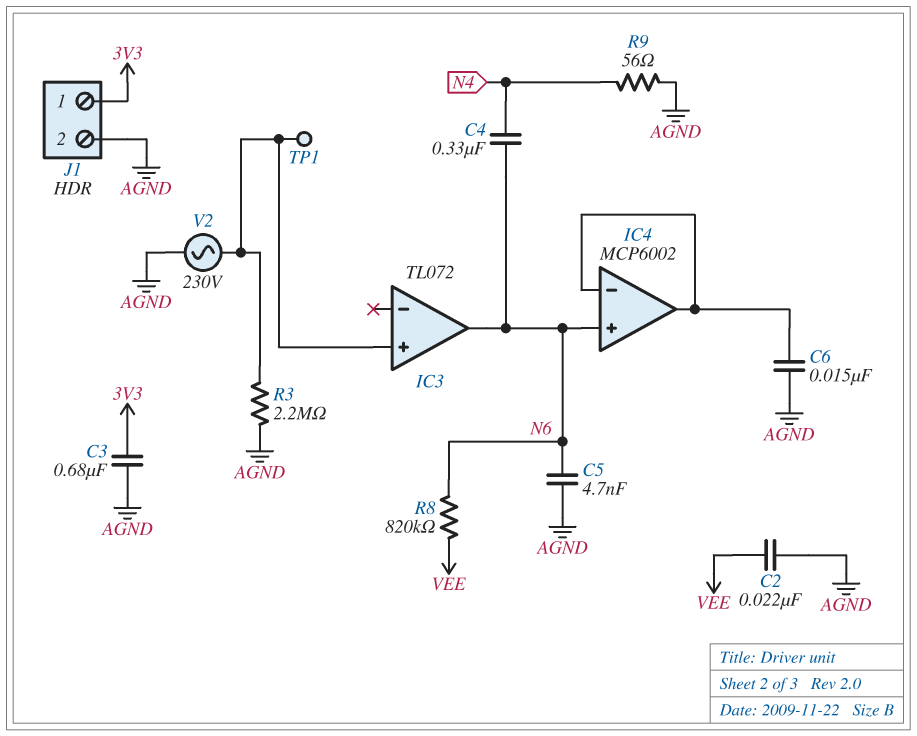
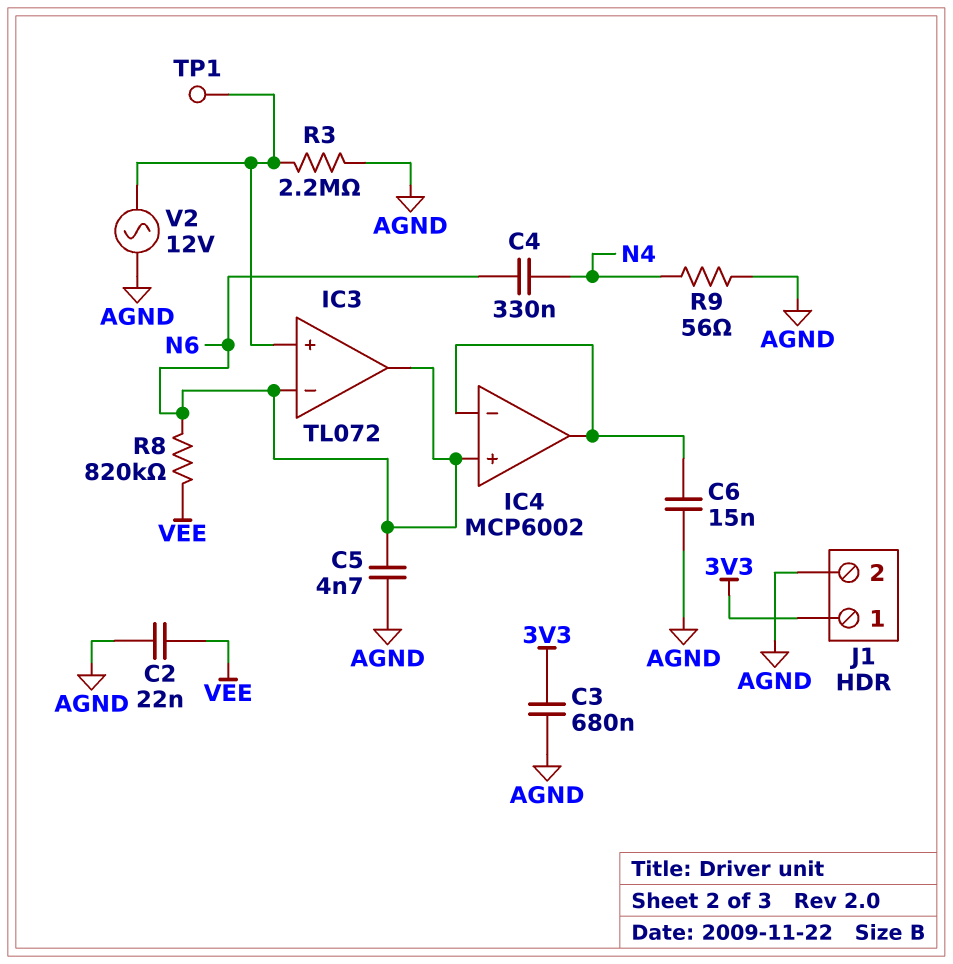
IC3 pin in-: none -> N6
V2: AC 230V (AGND, IC3/in+) -> AC 12V (AGND, IC3/in+)

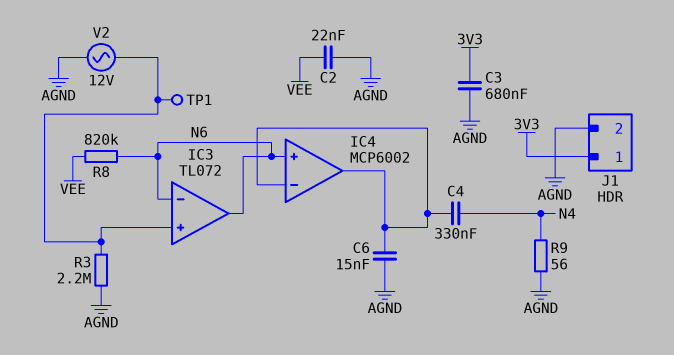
C4: 330nF (N4, N6) -> 330nF (IC4/in-, N4)
C5: 4.7nF (AGND, N6) -> none

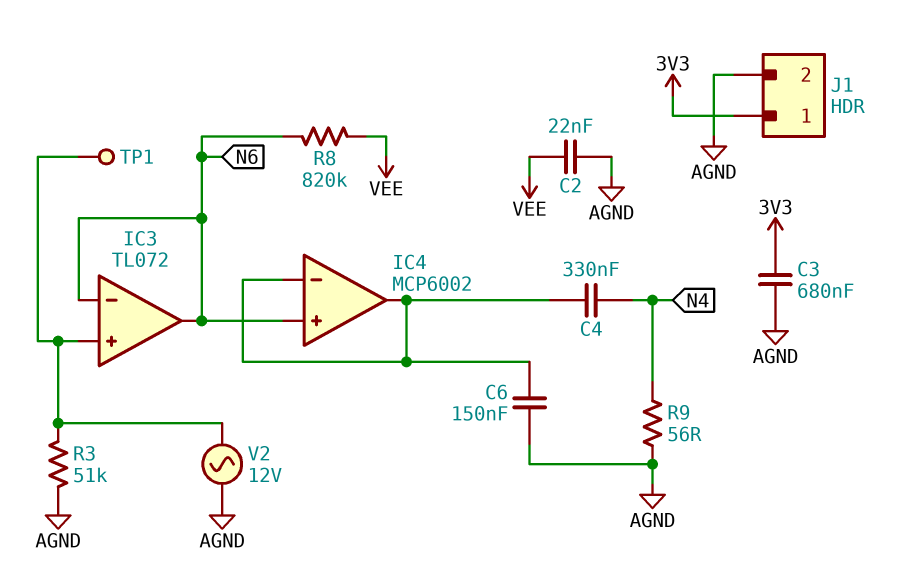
C6: 15nF (AGND, IC4/in-) -> 150nF (AGND, IC4/in-)
R3: 2.2M (AGND, IC3/in+) -> 51k (AGND, IC3/in+)

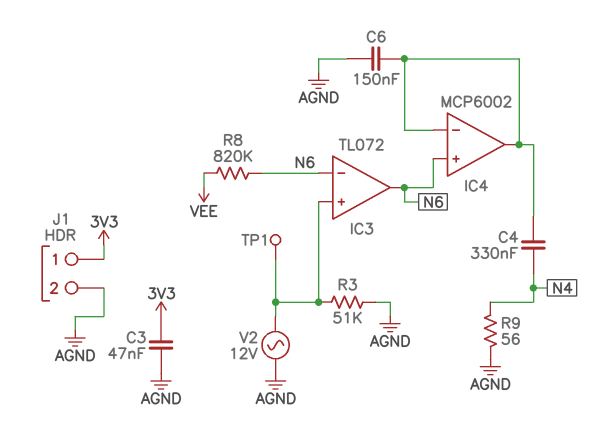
C2: 22nF (AGND, VEE) -> none
C3: 680nF (3V3, AGND) -> 47nF (3V3, AGND)

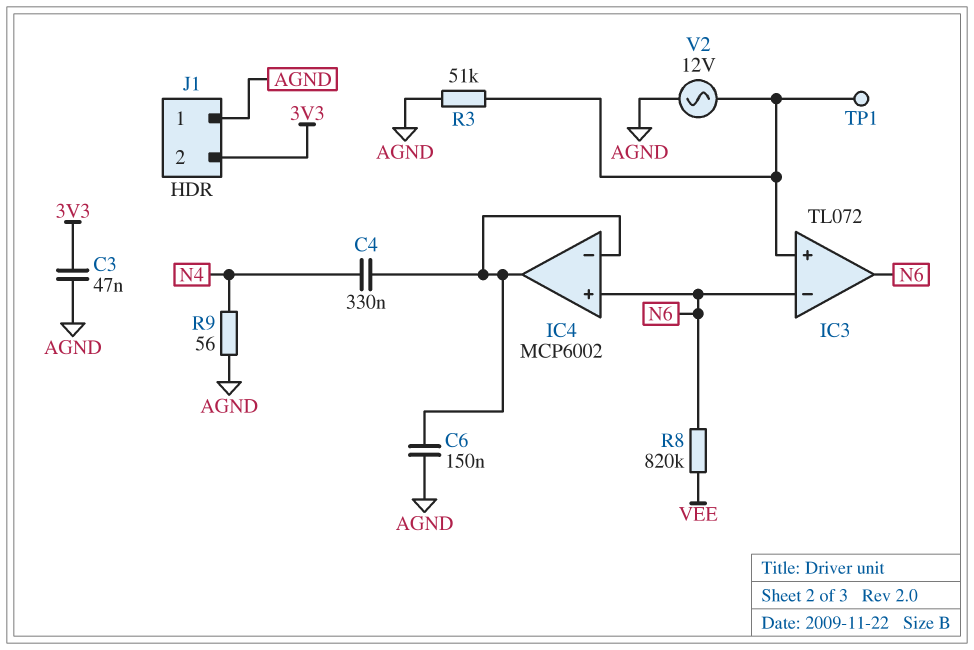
J1 pin 1: 3V3 -> AGND
J1 pin 2: AGND -> 3V3

